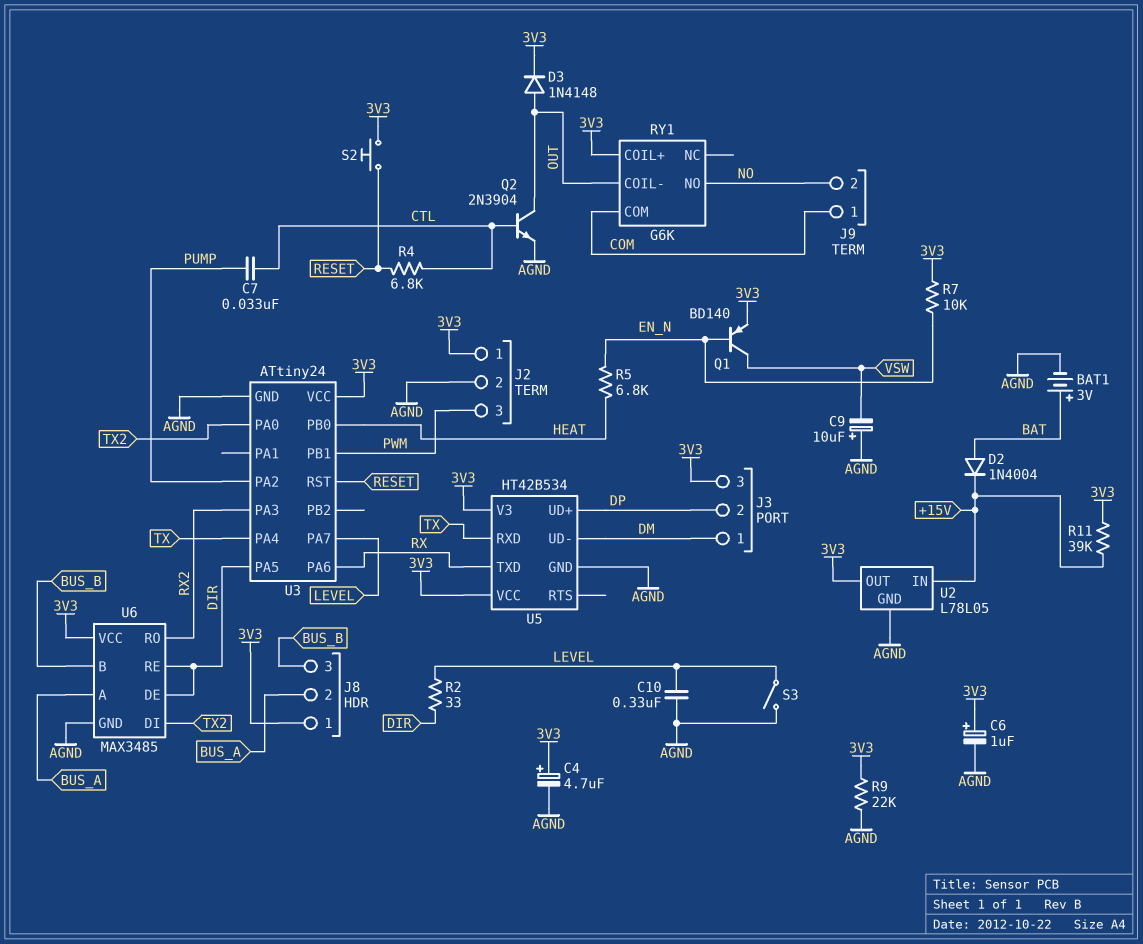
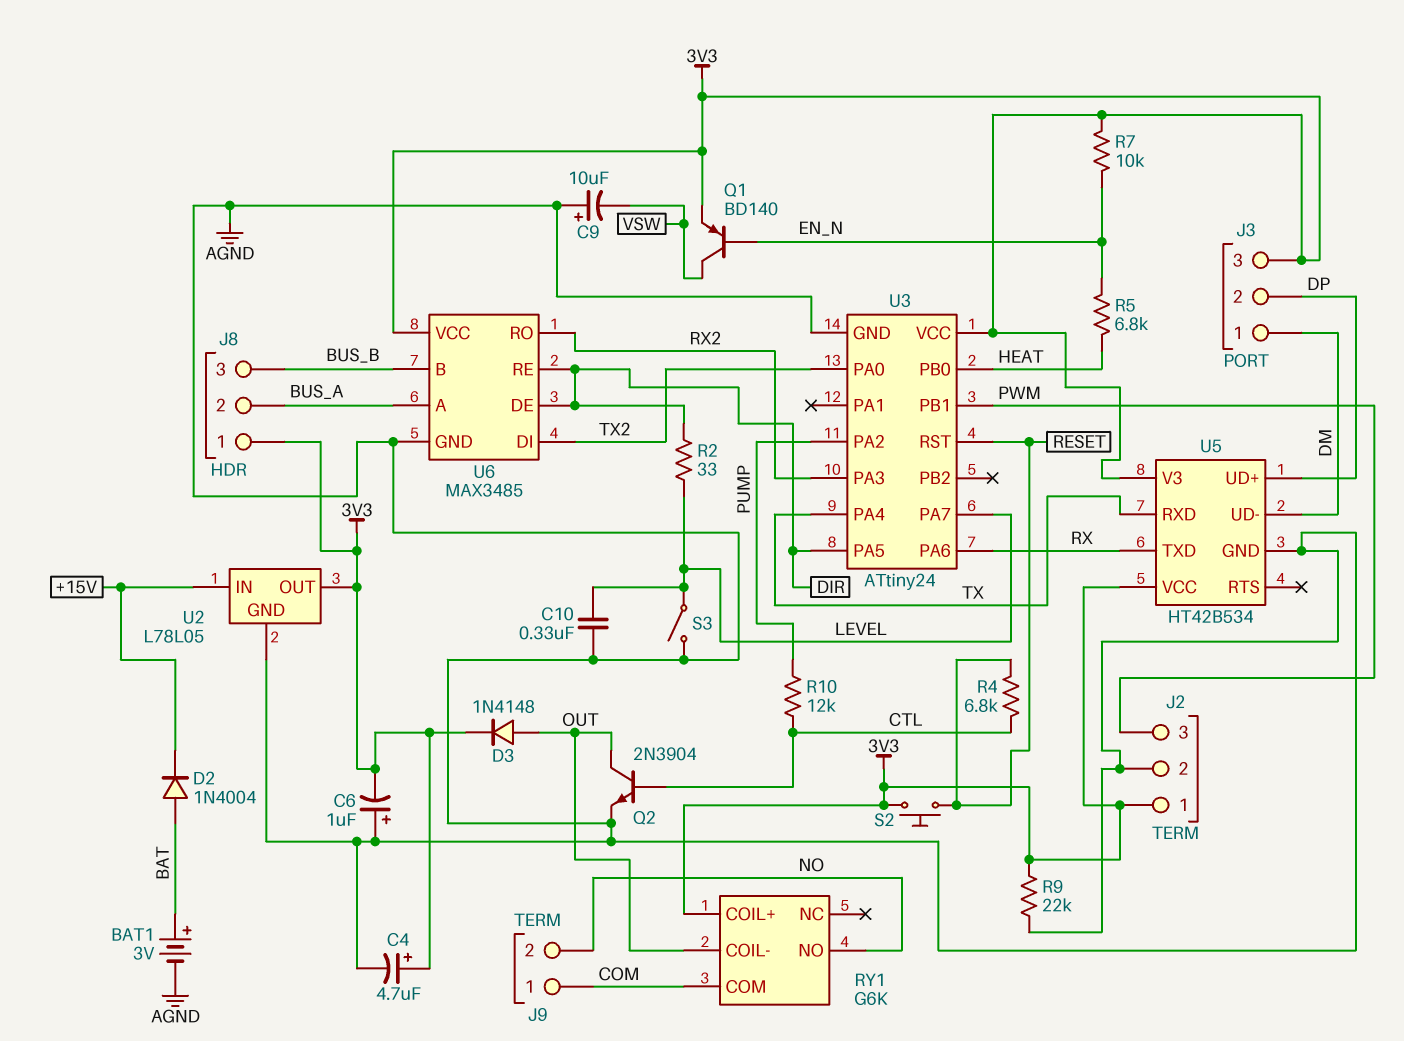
C6: 1uF (plus 3V3, minus AGND) -> 1uF (plus AGND, minus 3V3)
C7: 33nF (CTL, PUMP) -> none
R10: none -> 12k (CTL, PUMP)
R11: 39k (+15V, 3V3) -> none

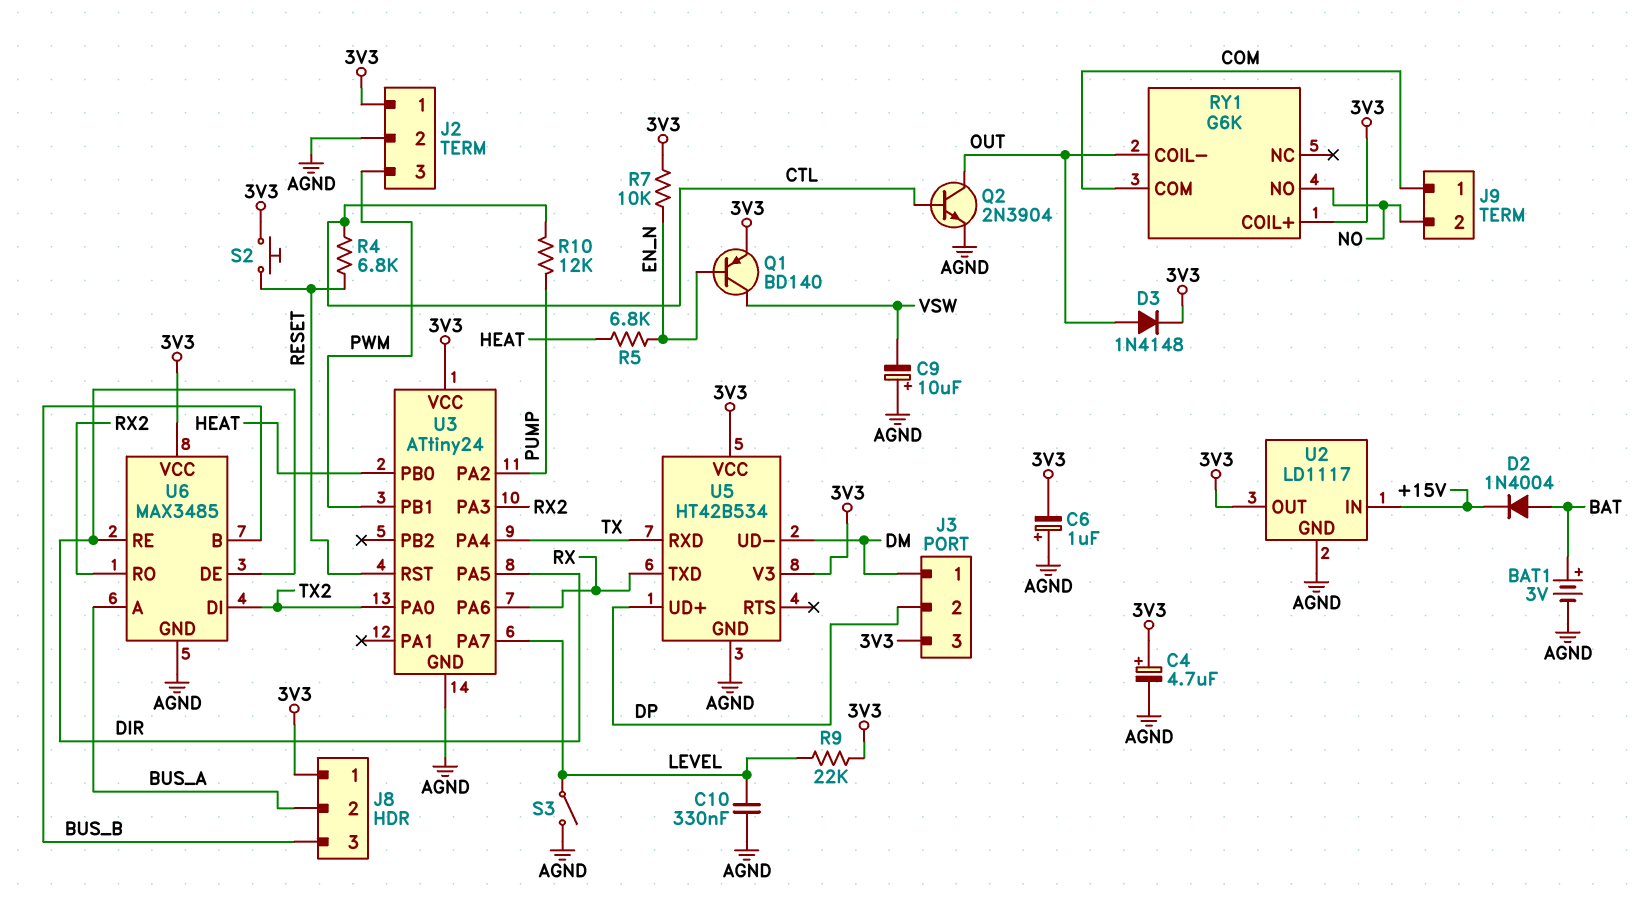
R2: 33 (DIR, LEVEL) -> none
R9: 22k (3V3, AGND) -> 22k (3V3, LEVEL)
U2: L78L05 -> LD1117

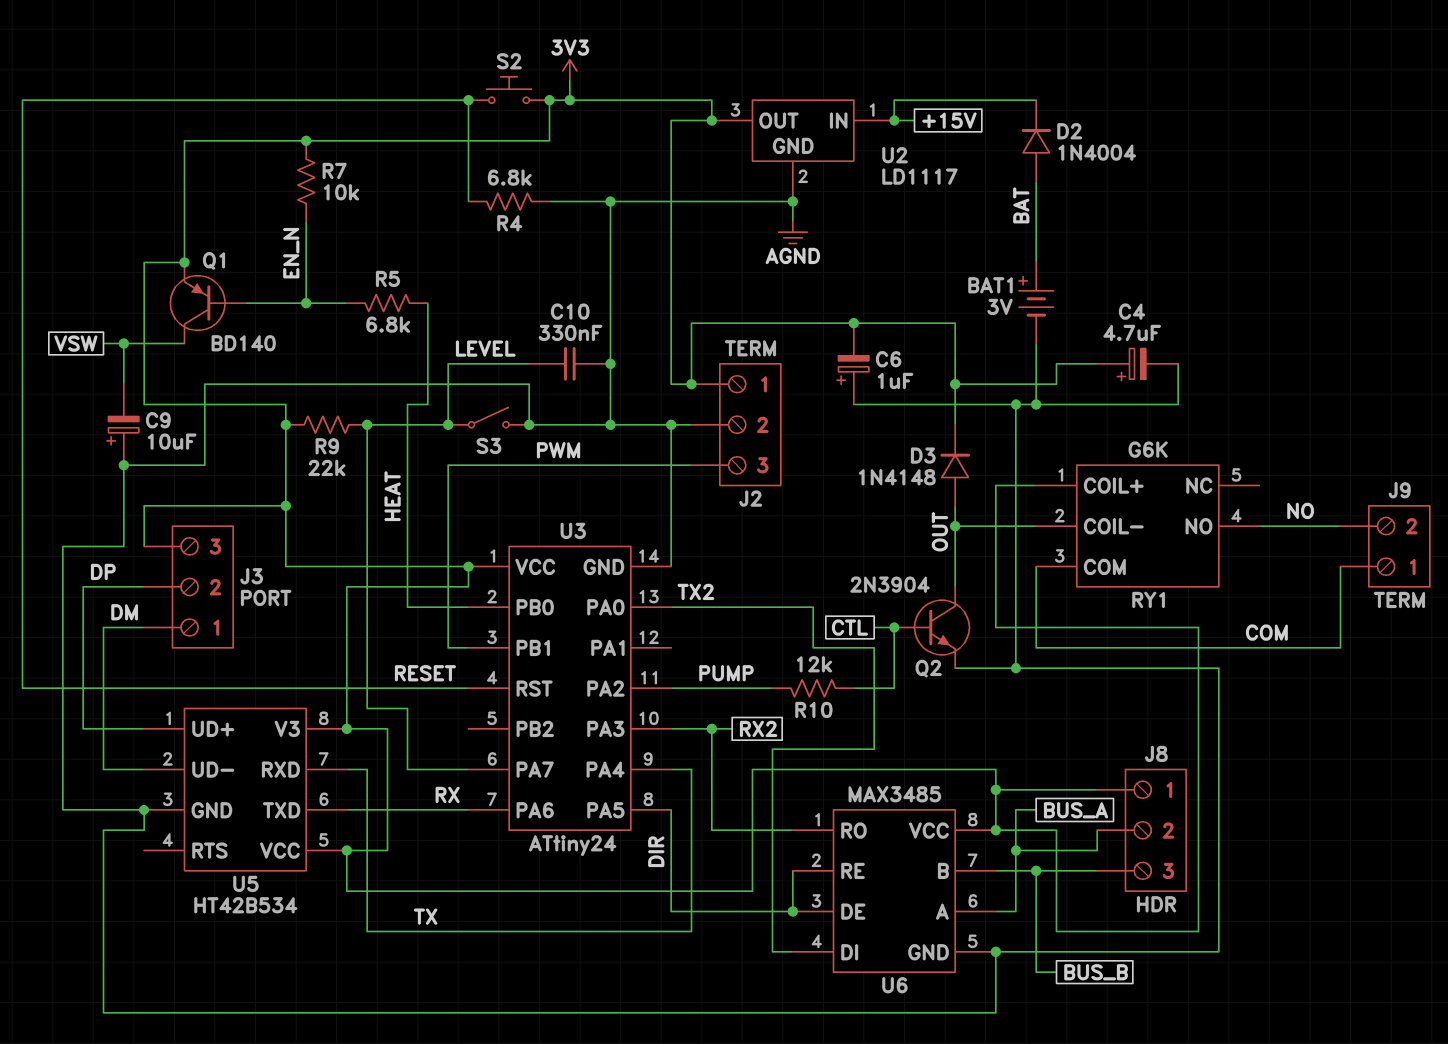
R4: 6.8k (CTL, RESET) -> 6.8k (AGND, RESET)

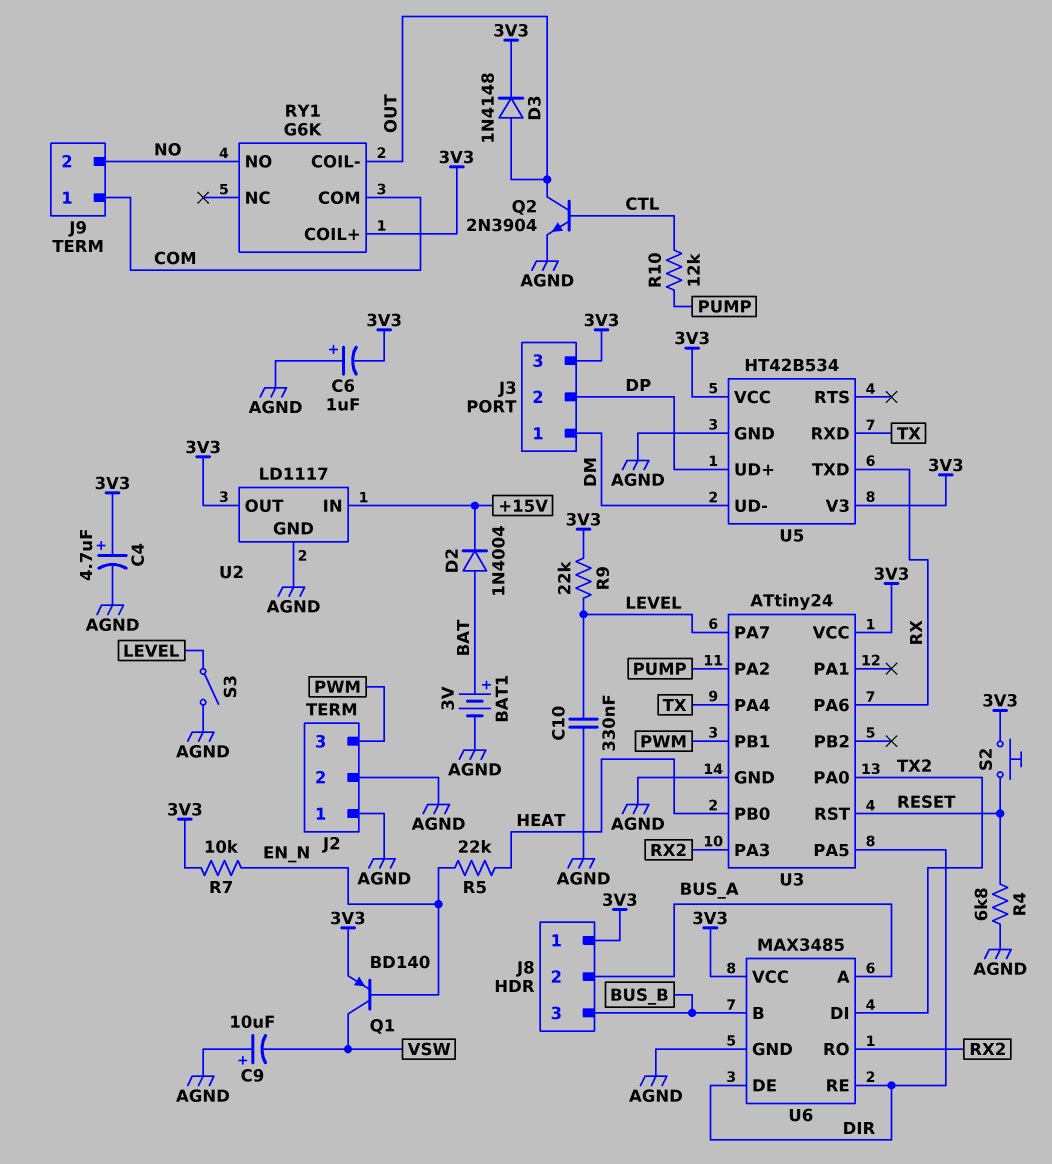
J2 pin 1: 3V3 -> AGND
R5: 6.8k (EN_N, HEAT) -> 22k (EN_N, HEAT)

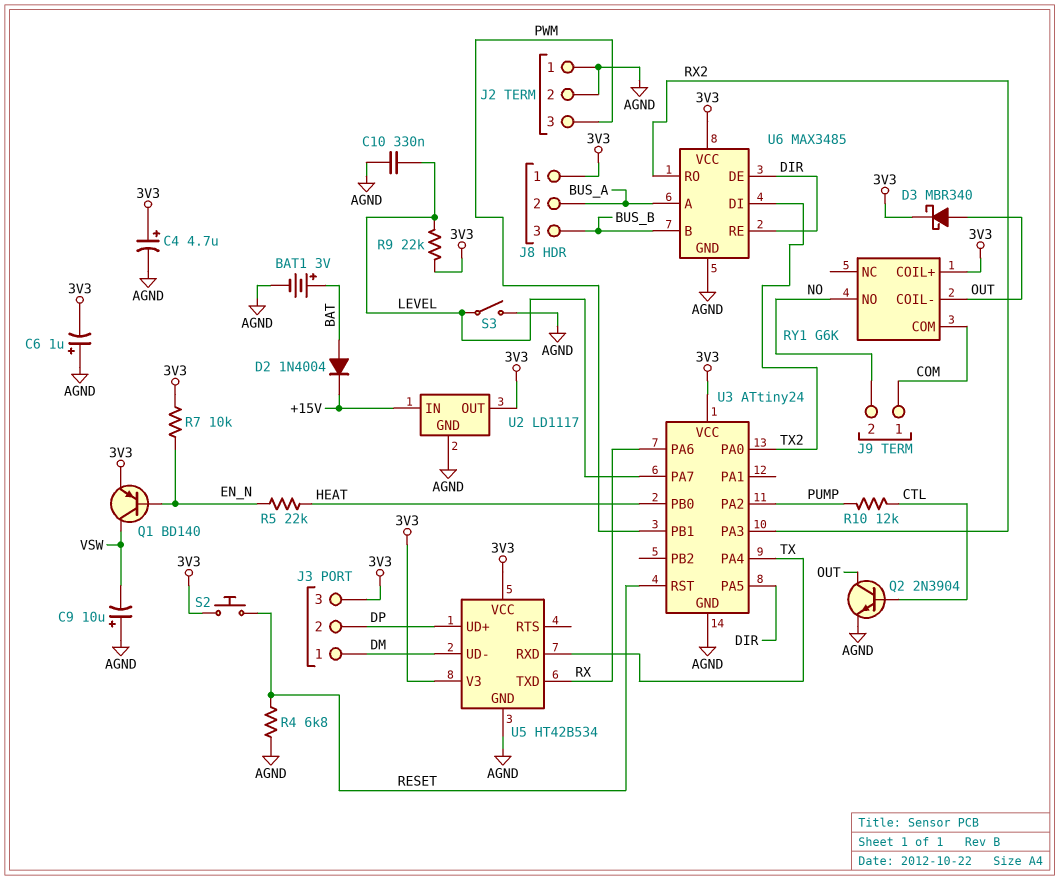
D3: diode 1N4148 (A OUT, K 3V3) -> schottky MBR340 (A OUT, K 3V3)

